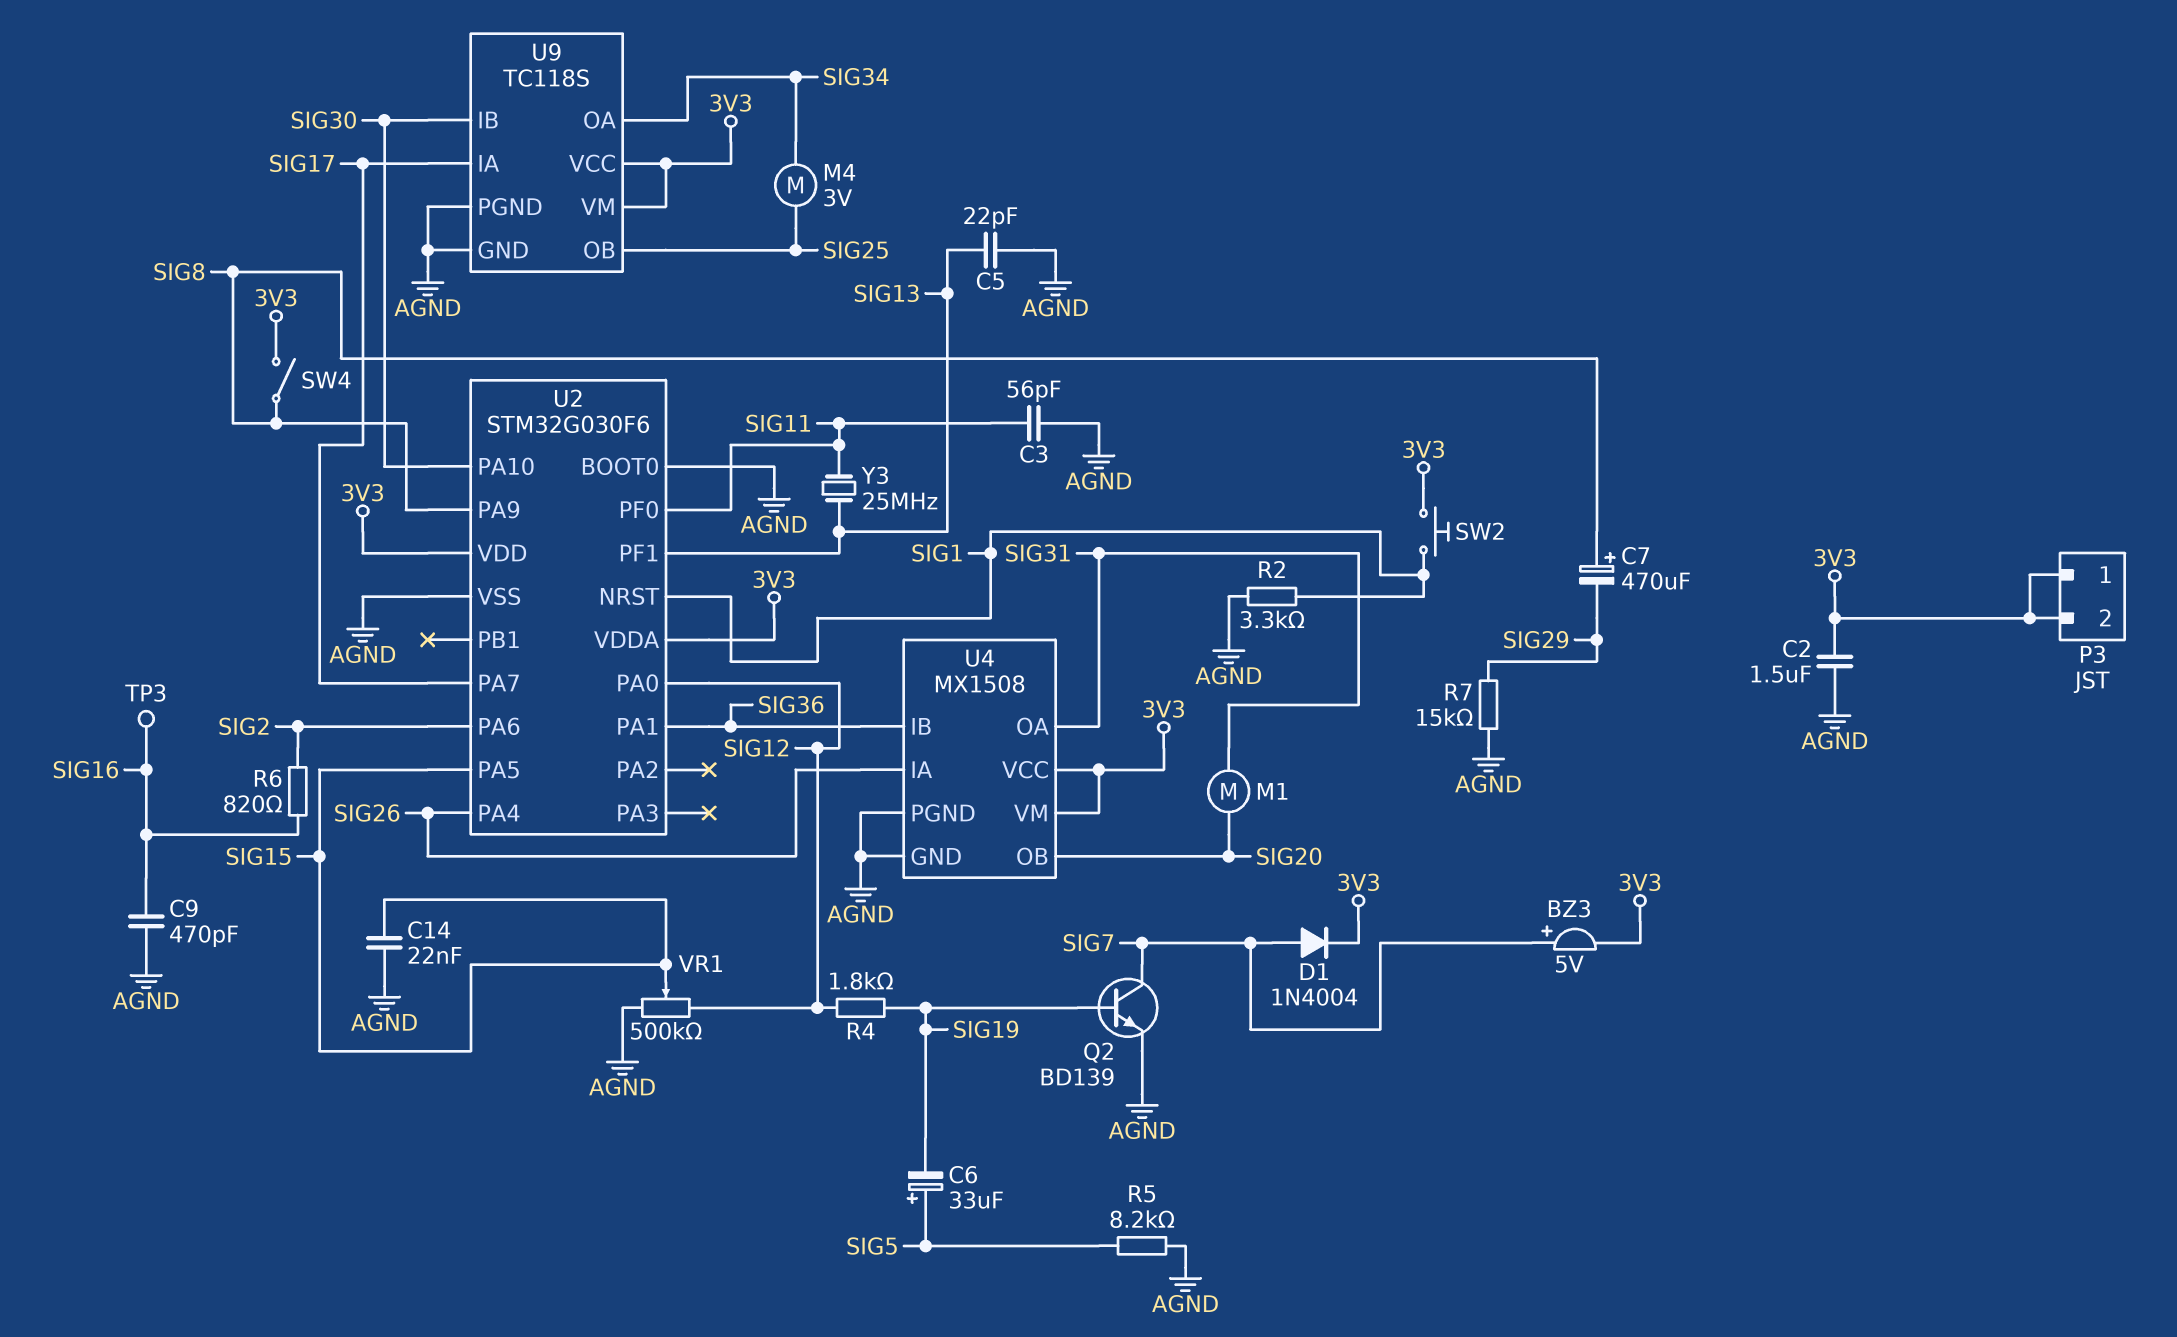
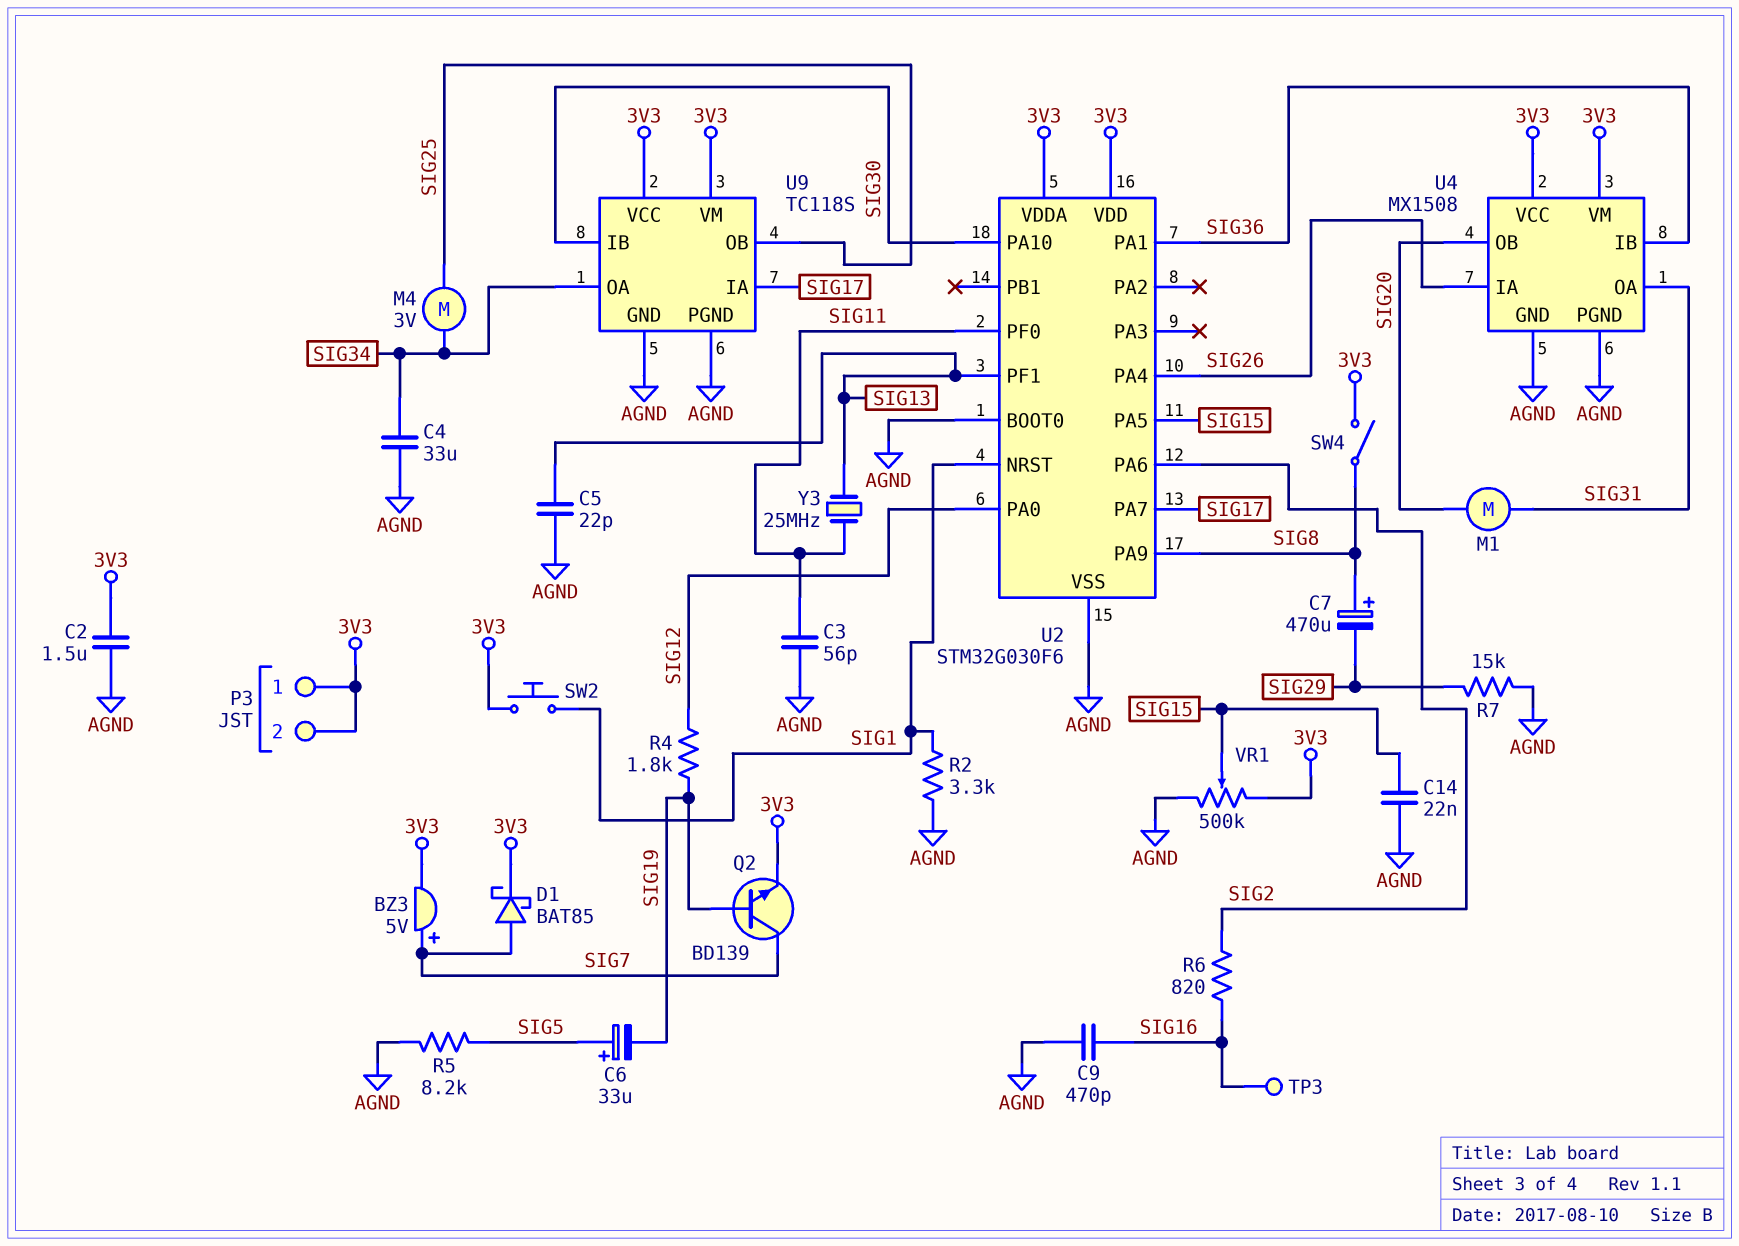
C4: none -> 33uF (AGND, SIG34)
D1: diode 1N4004 (A SIG7, K 3V3) -> schottky BAT85 (A SIG7, K 3V3)
Q2: NPN BD139 (B SIG19, C SIG7, E AGND) -> NPN BD139 (B SIG19, C SIG7, E 3V3)
VR1: 500k (AGND, SIG12, wiper SIG15) -> 500k (3V3, AGND, wiper SIG15)

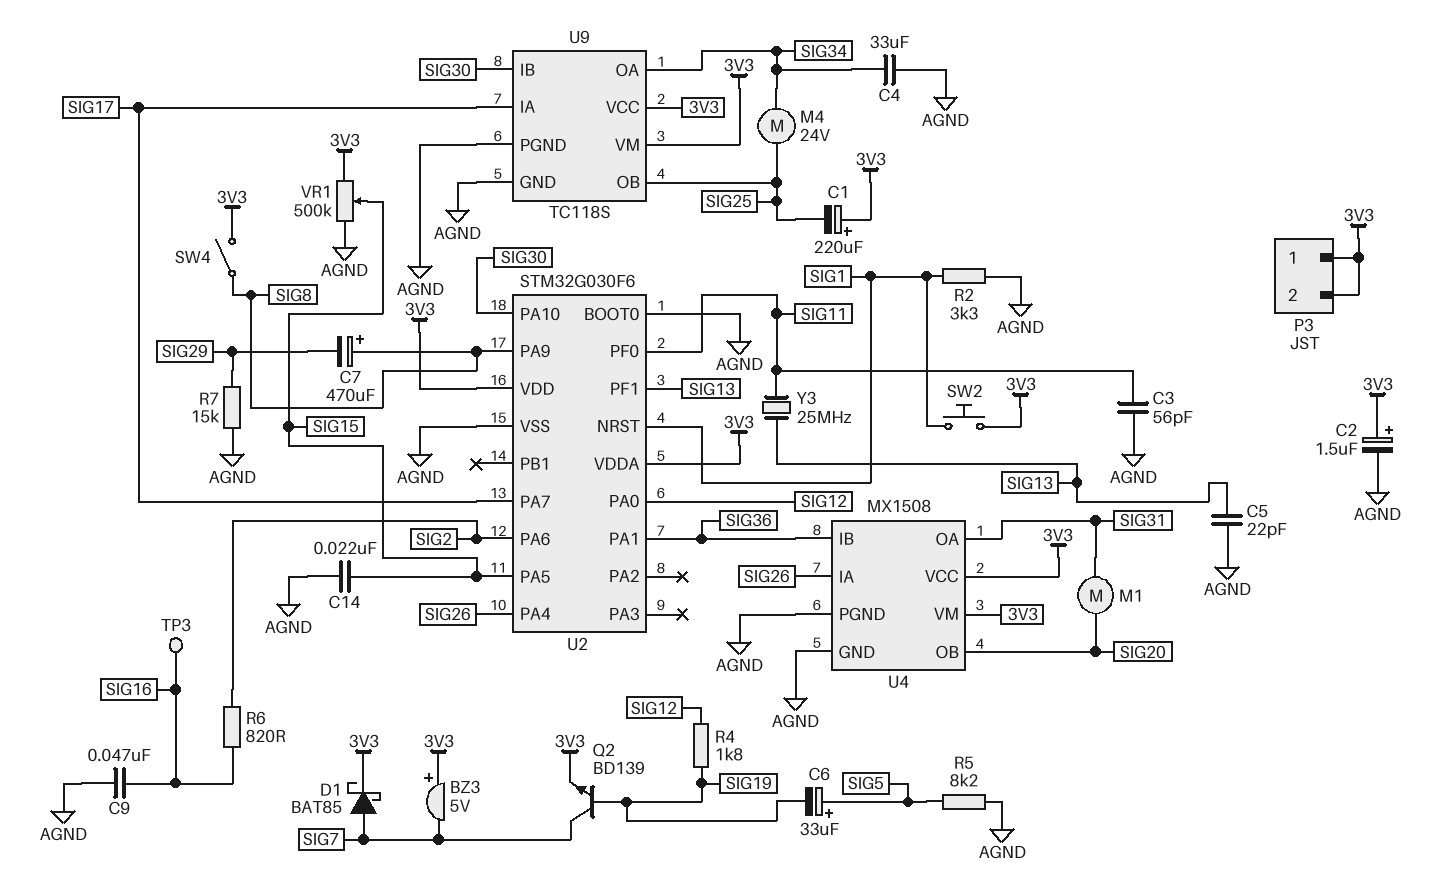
BZ3: buzzer 5V (plus SIG7, minus 3V3) -> buzzer 5V (plus 3V3, minus SIG7)
C1: none -> 220uF (plus 3V3, minus SIG25)
C2: 1.5uF (3V3, AGND) -> 1.5uF (plus 3V3, minus AGND)
C9: 470pF (AGND, SIG16) -> 47nF (AGND, SIG16)
M4: motor 3V (SIG25, SIG34) -> motor 24V (SIG25, SIG34)

